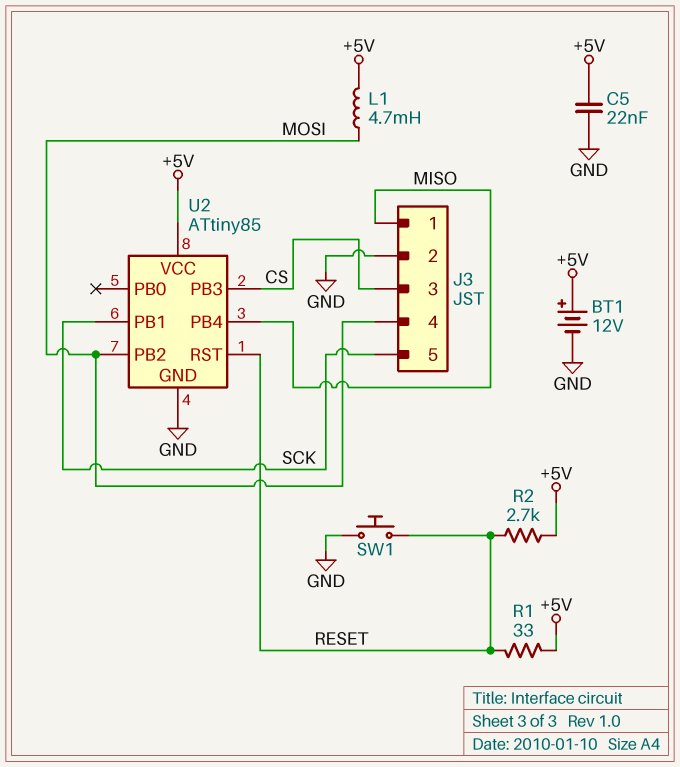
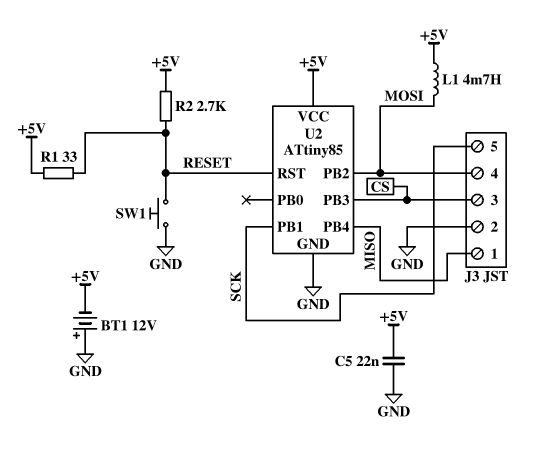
BT1: 12V (plus +5V, minus GND) -> 12V (plus GND, minus +5V)

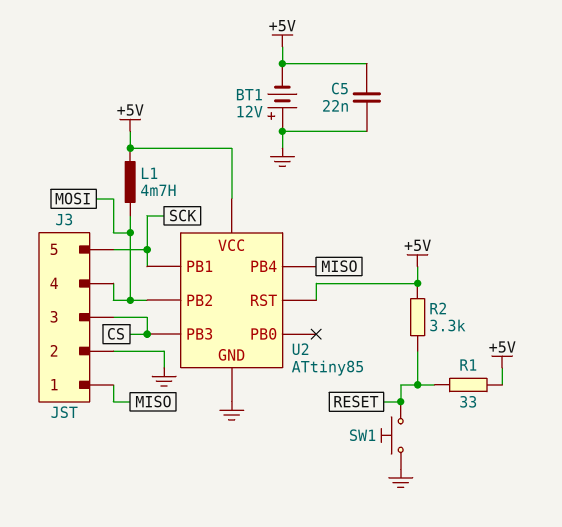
R2: 2.7k (+5V, RESET) -> 3.3k (+5V, RESET)
U2 pin RST: RESET -> +5V

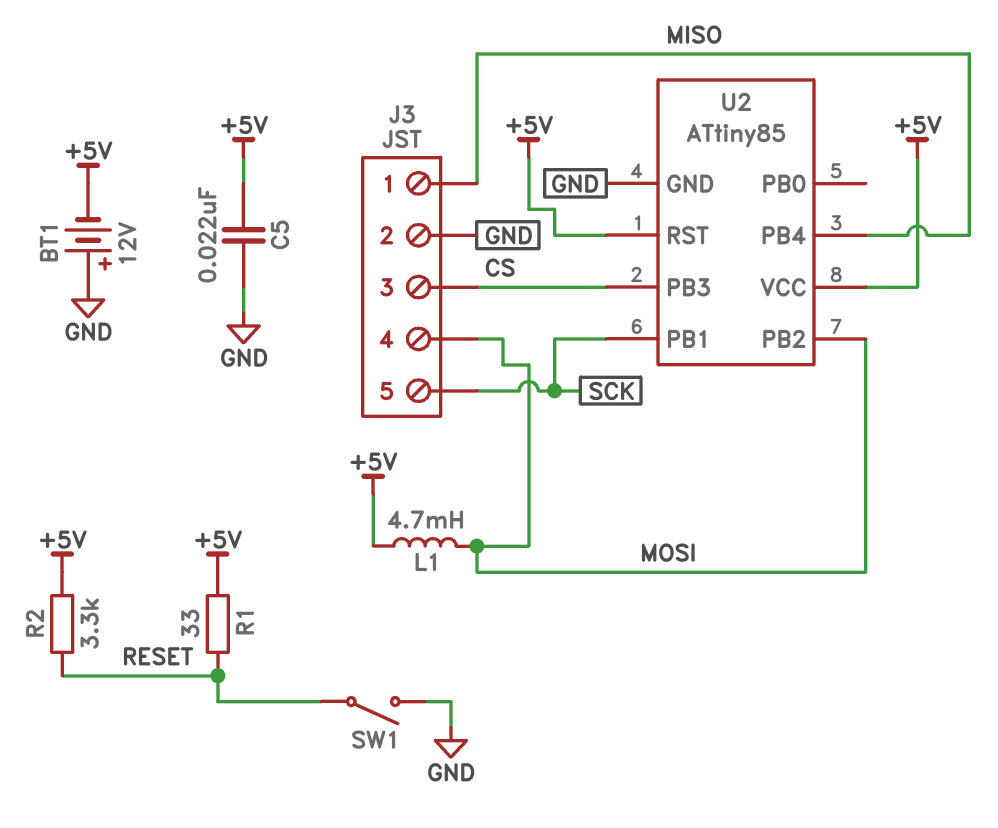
SW1: button (GND, RESET) -> switch (GND, RESET)

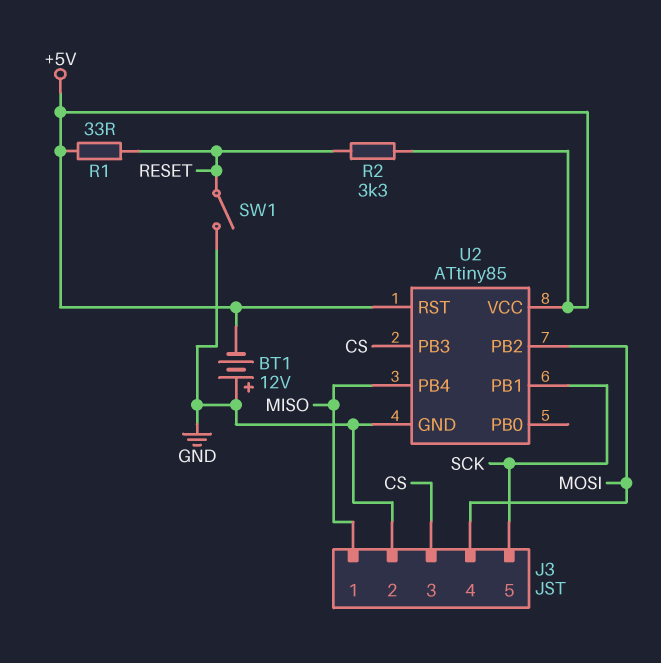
C5: 22nF (+5V, GND) -> none
L1: 4.7mH (+5V, MOSI) -> none

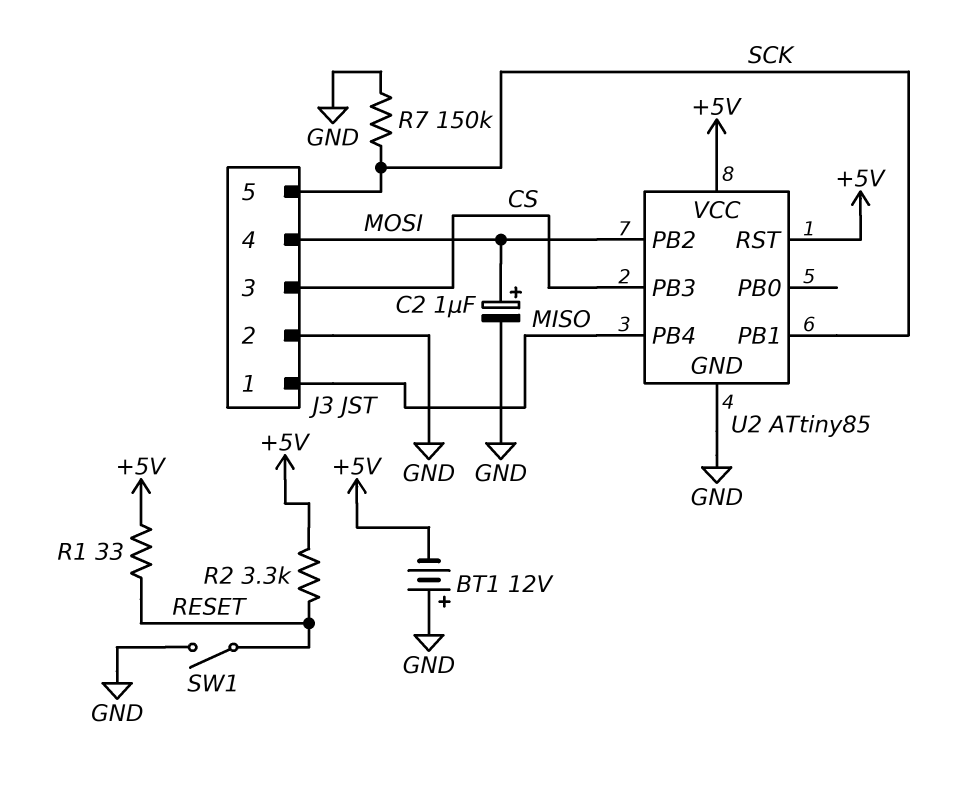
C2: none -> 1uF (plus MOSI, minus GND)
R7: none -> 150k (GND, SCK)

